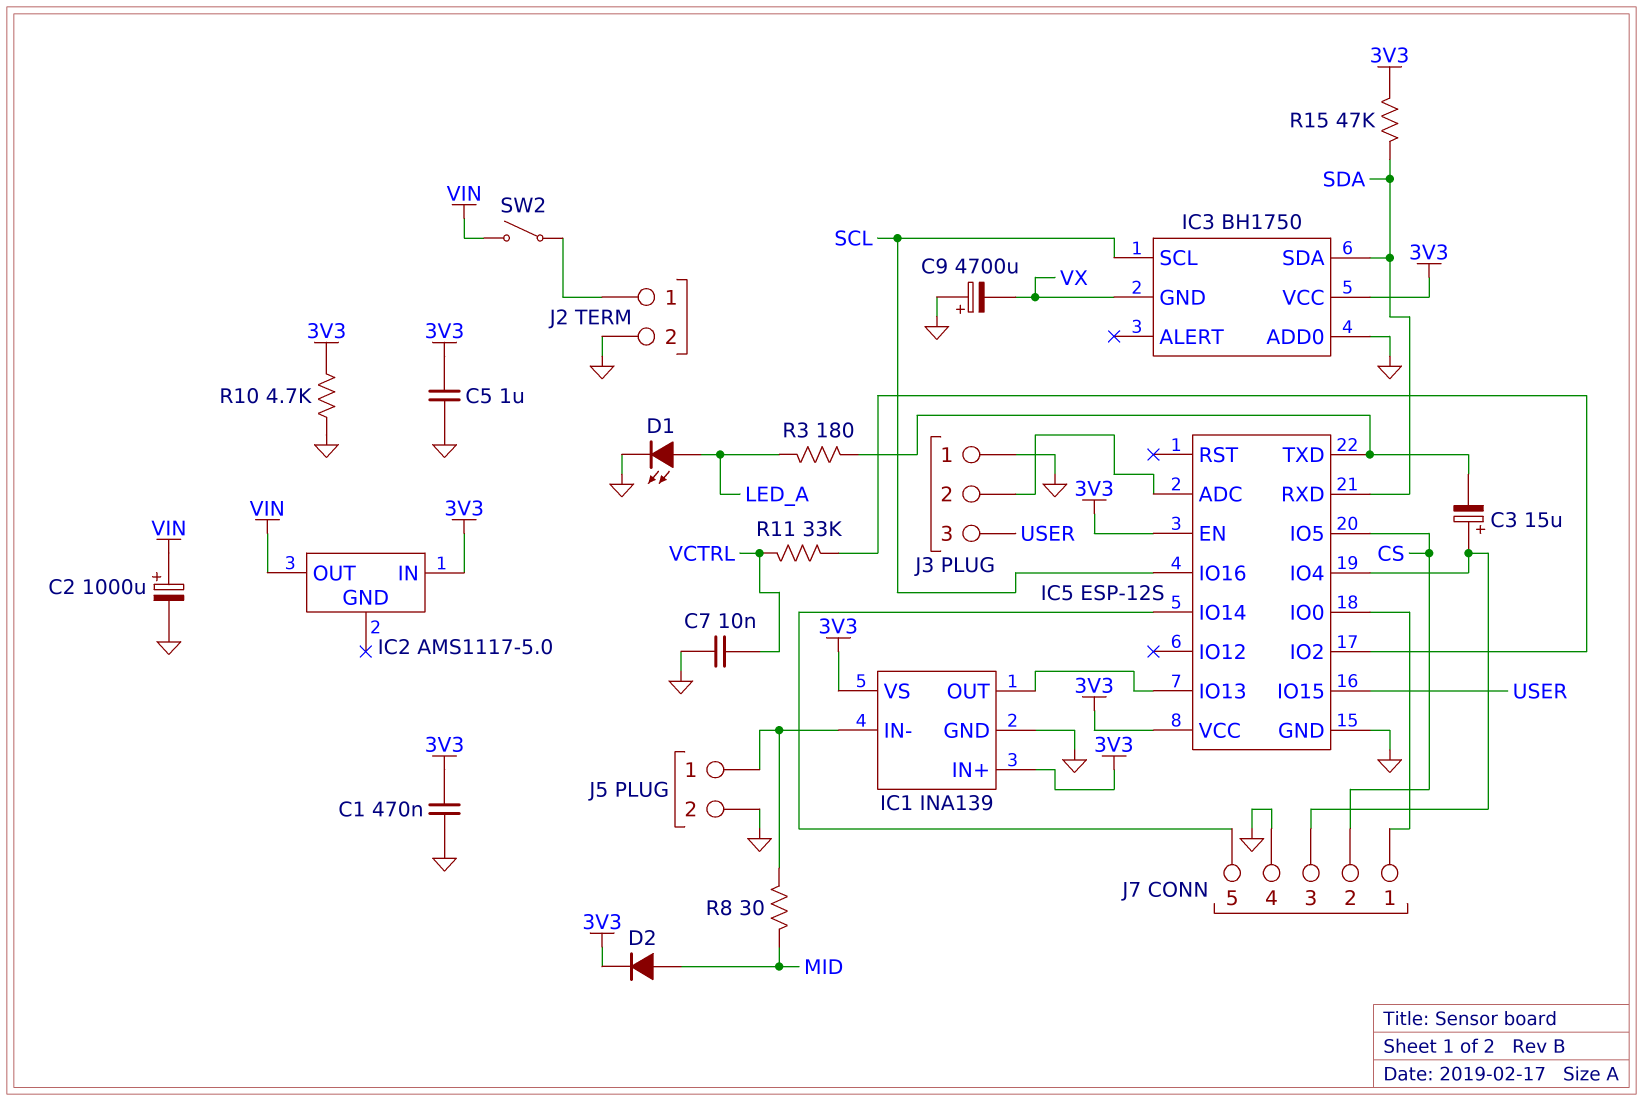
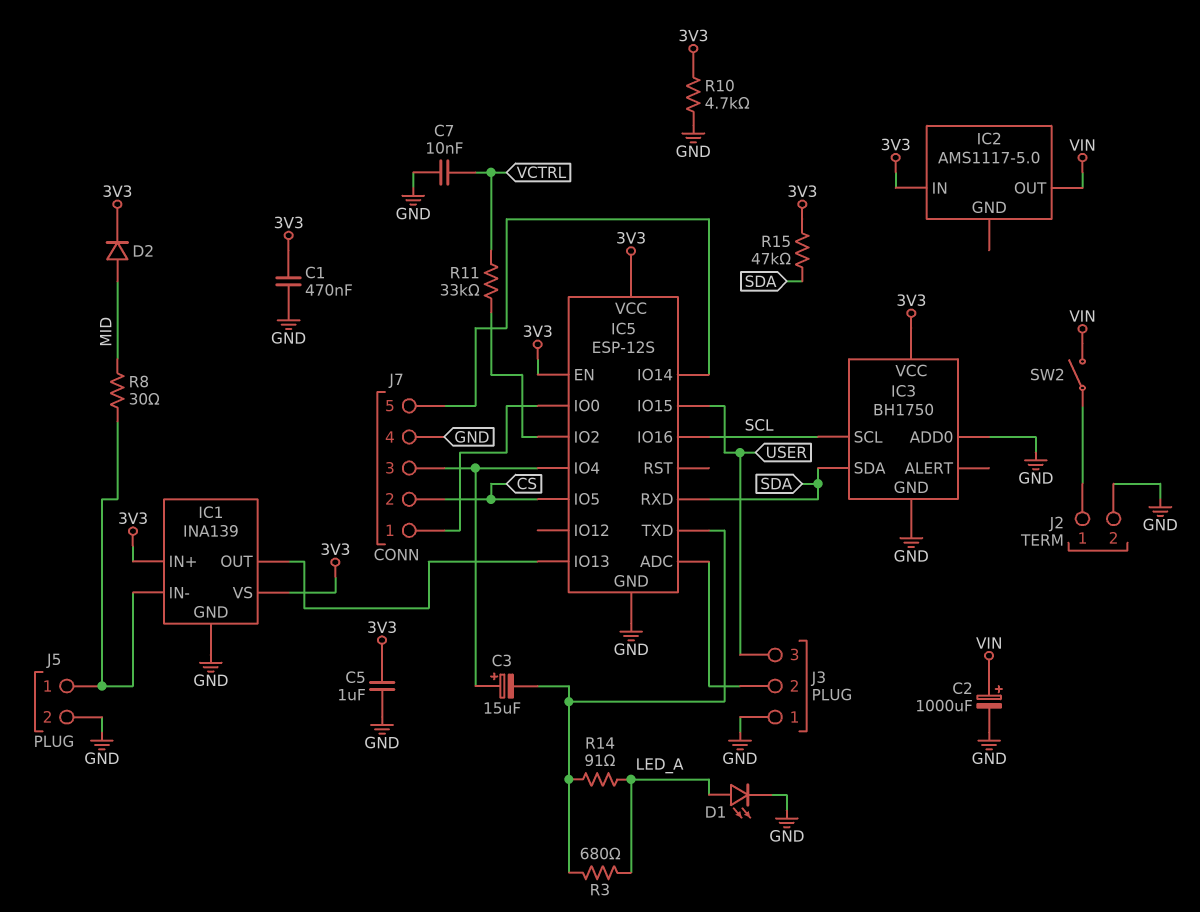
C9: 4700uF (plus GND, minus VX) -> none
IC3 pin GND: VX -> GND
R3: 180 (IC5/TXD, LED_A) -> 680 (IC5/TXD, LED_A)
R14: none -> 91 (IC5/TXD, LED_A)

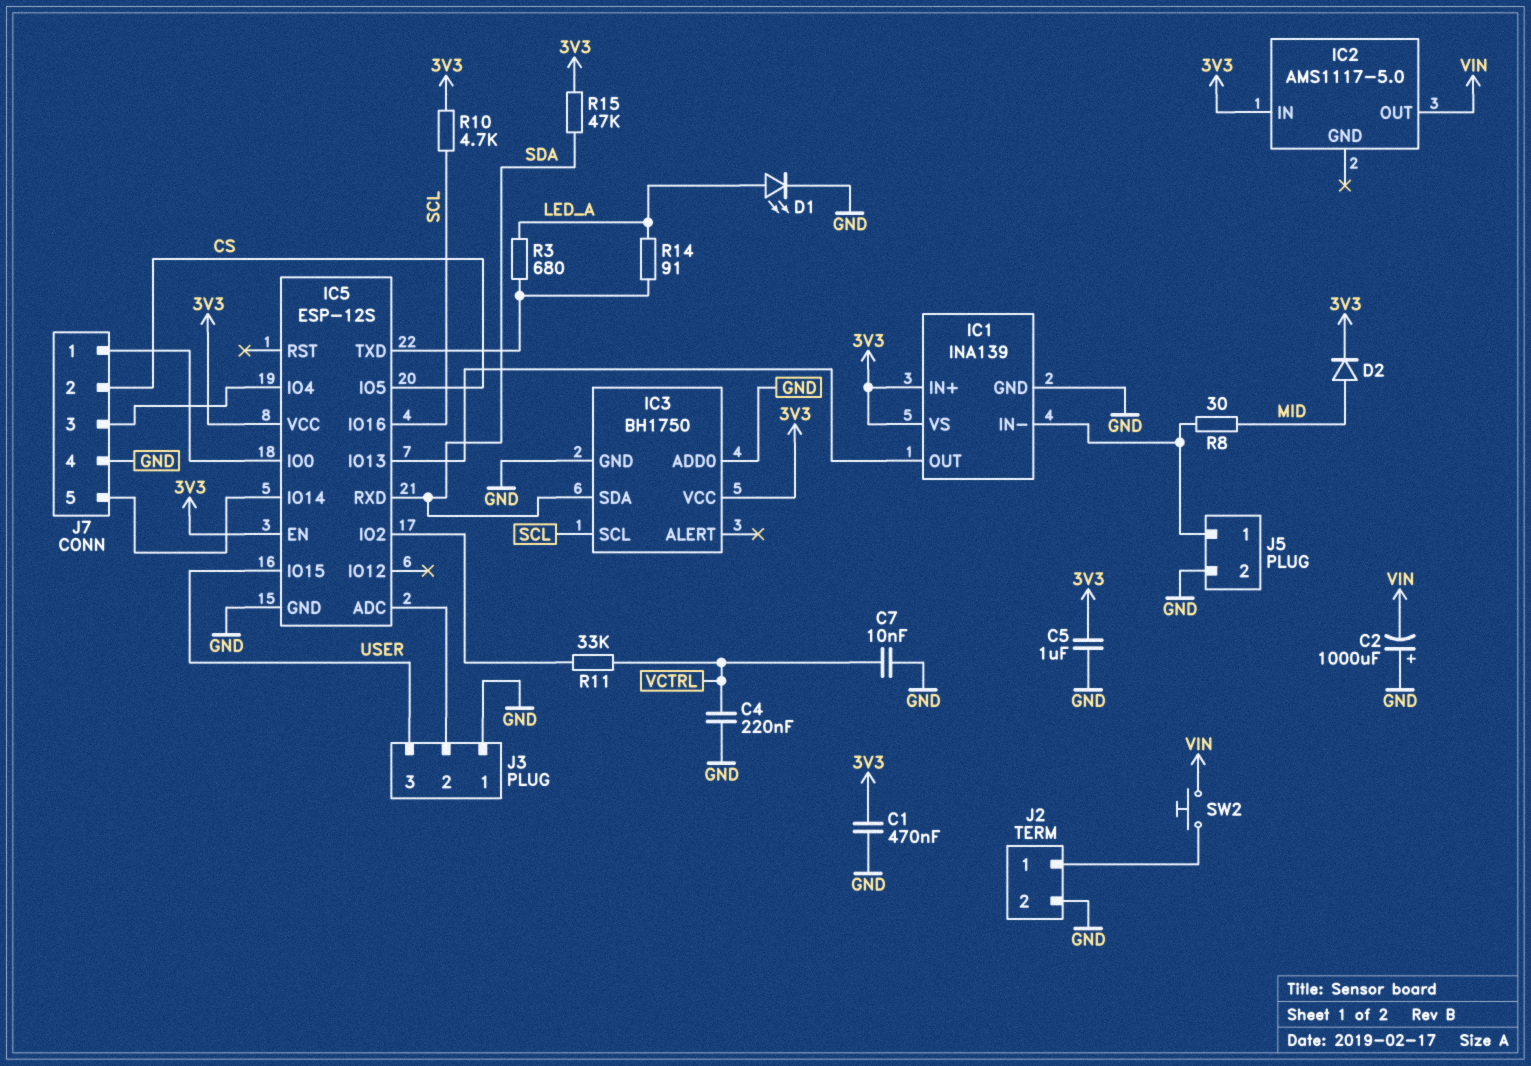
C2: 1000uF (plus VIN, minus GND) -> 1000uF (plus GND, minus VIN)
C3: 15uF (plus IC5/IO4, minus IC5/TXD) -> none
C4: none -> 220nF (GND, VCTRL)
R10: 4.7k (3V3, GND) -> 4.7k (3V3, SCL)
SW2: switch (J2/1, VIN) -> button (J2/1, VIN)

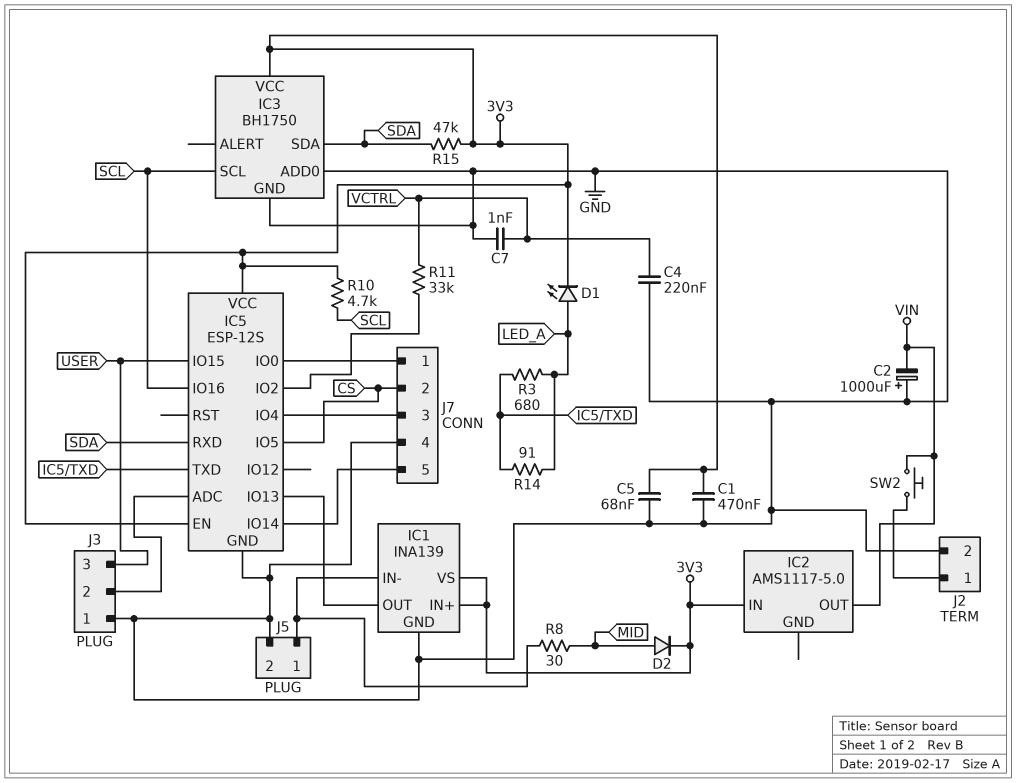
C5: 1uF (3V3, GND) -> 68nF (3V3, GND)
C7: 10nF (GND, VCTRL) -> 1nF (GND, VCTRL)
D1: LED (A LED_A, K GND) -> LED (A LED_A, K 3V3)

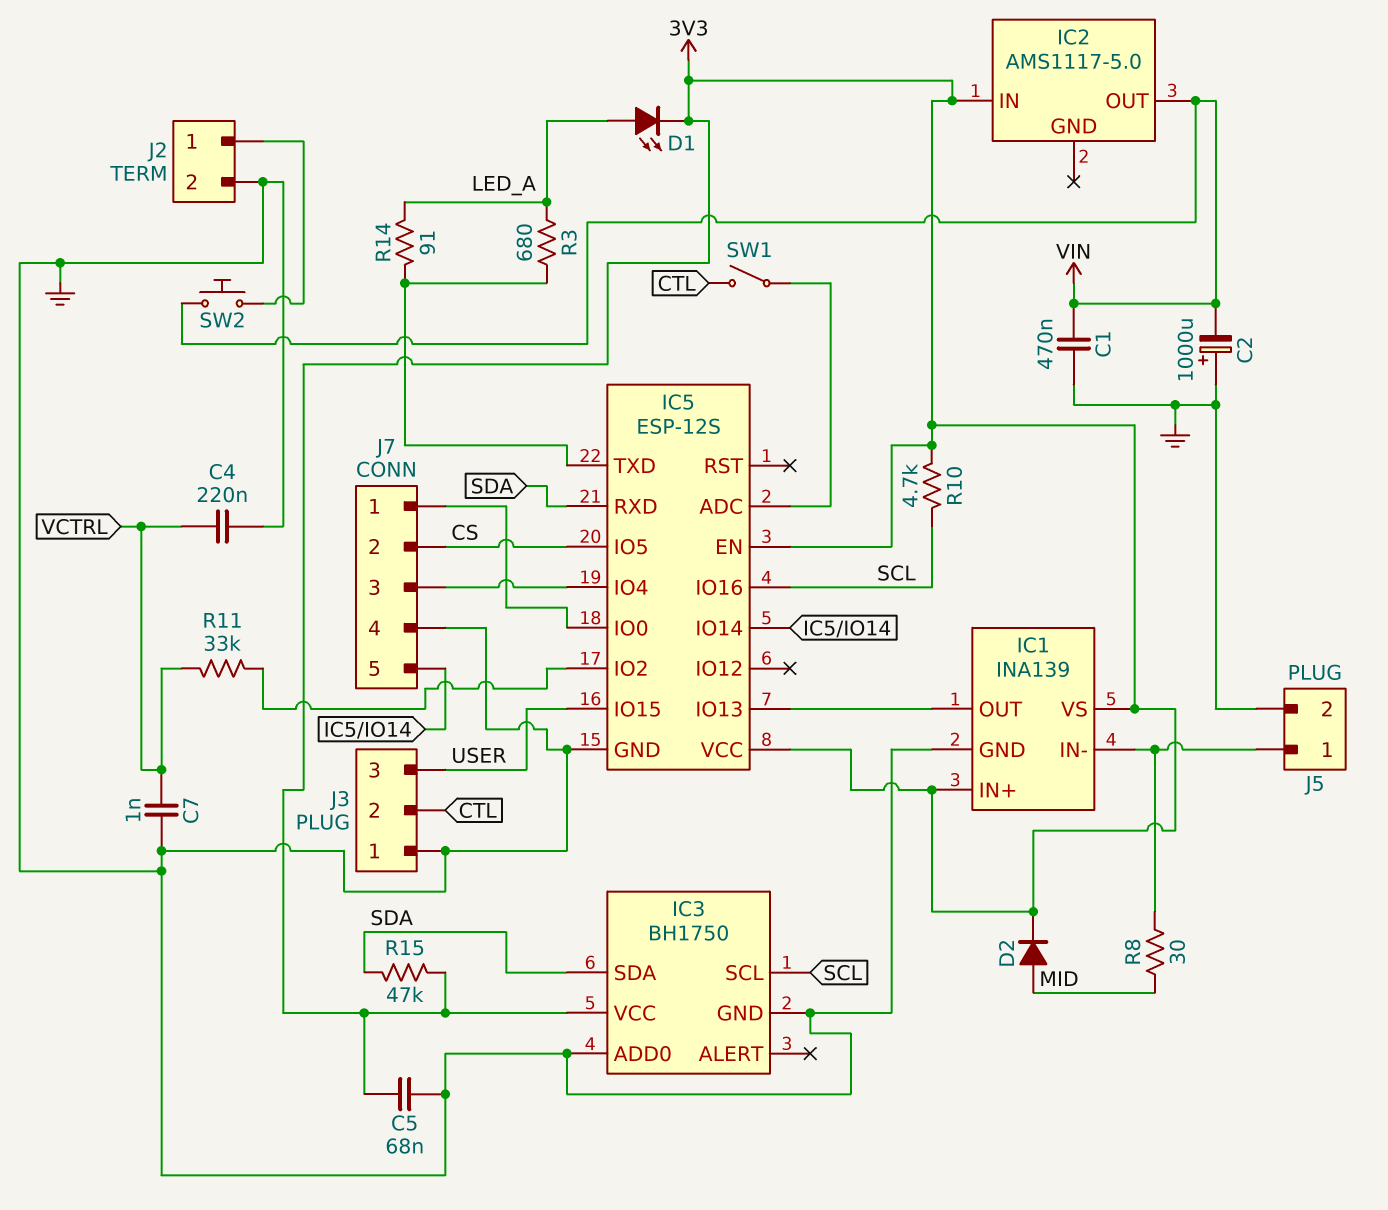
C1: 470nF (3V3, GND) -> 470nF (GND, VIN)
J3 pin 2: IC5/ADC -> CTL
SW1: none -> switch (CTL, IC5/ADC)

